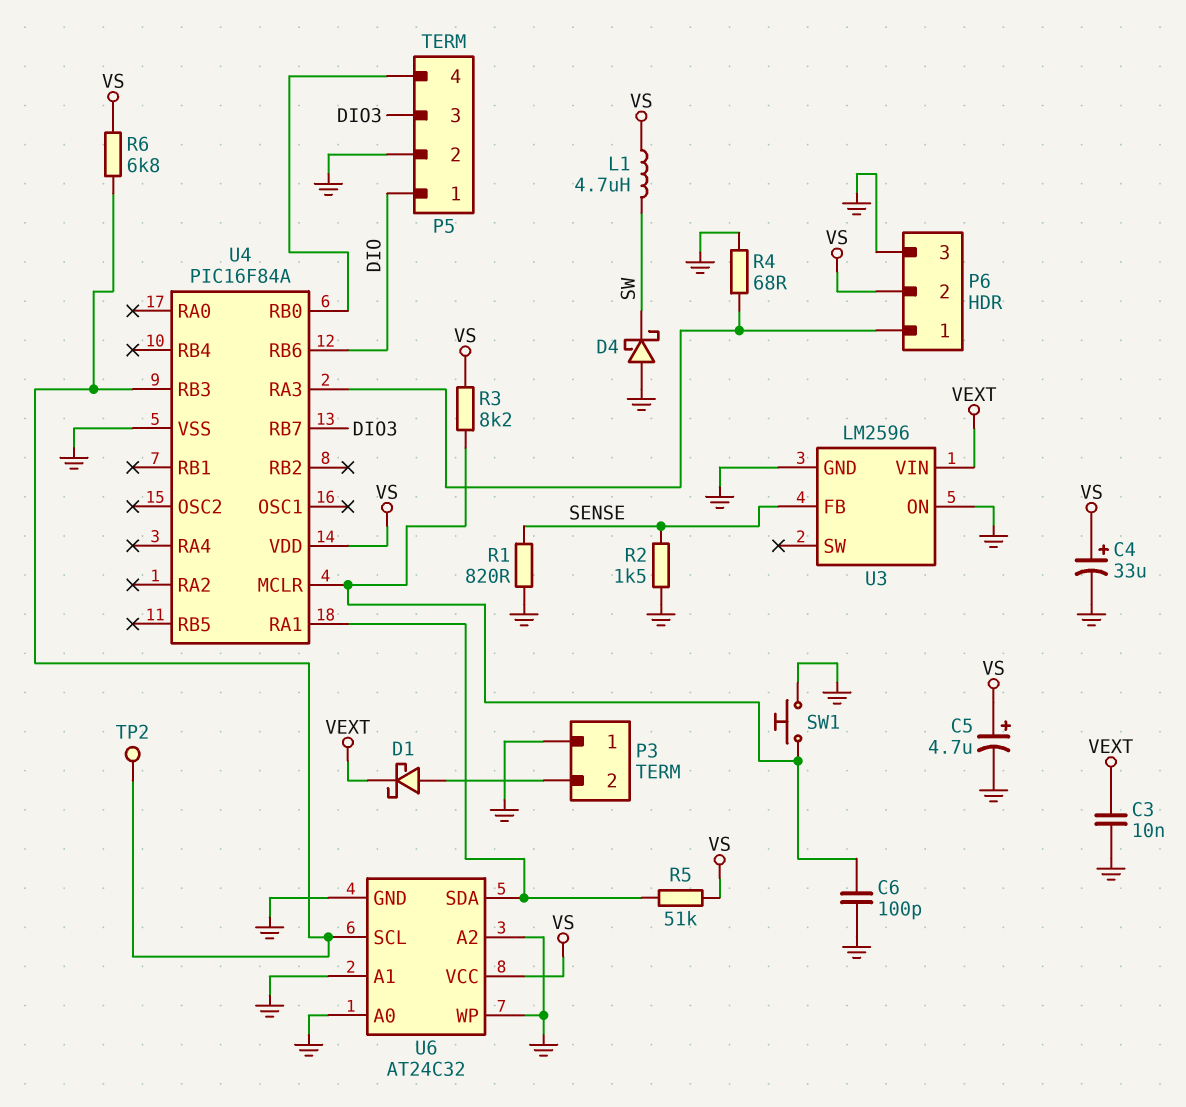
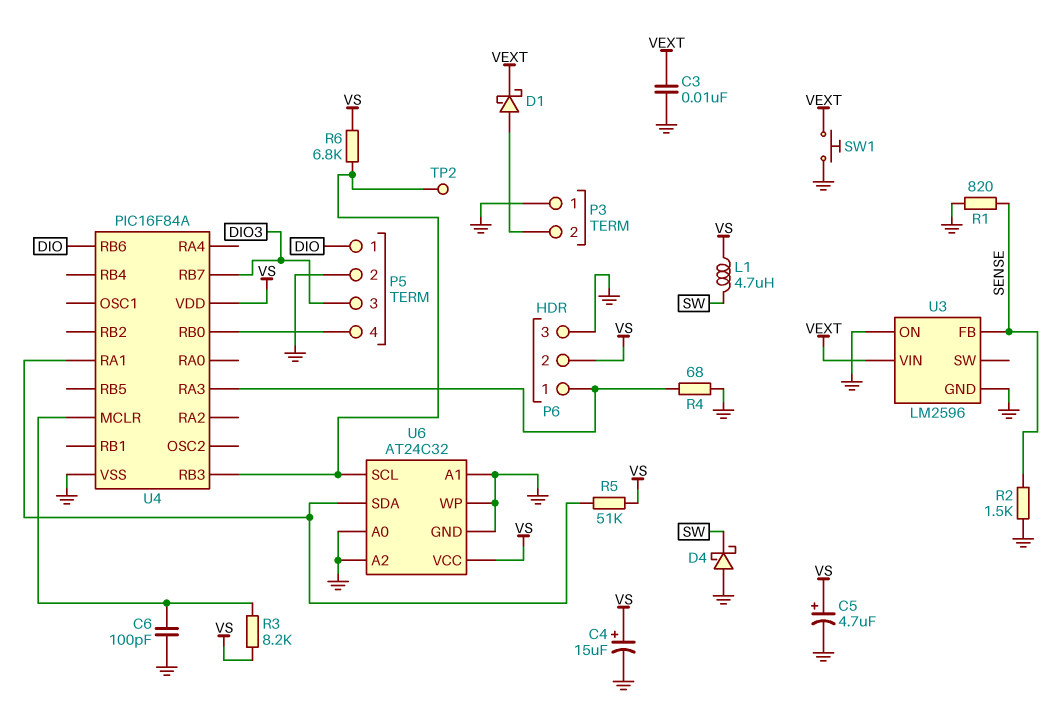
C4: 33uF (plus VS, minus GND) -> 15uF (plus VS, minus GND)
SW1: button (GND, U4/MCLR) -> button (GND, VEXT)

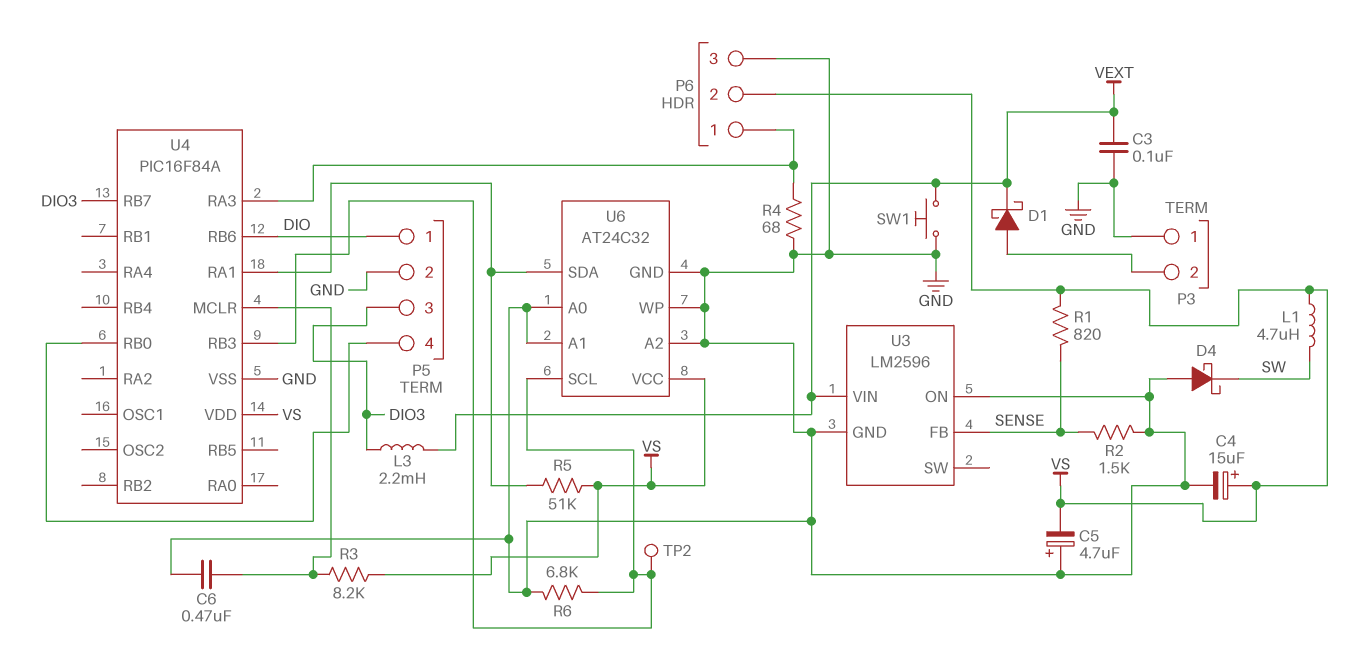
C3: 10nF (GND, VEXT) -> 100nF (GND, VEXT)
C5: 4.7uF (plus VS, minus GND) -> 4.7uF (plus GND, minus VS)
C6: 100pF (GND, U4/MCLR) -> 470nF (GND, U4/MCLR)
L3: none -> 2.2mH (DIO3, VEXT)
R1: 820 (GND, SENSE) -> 820 (SENSE, VS)
R6: 6.8k (U4/RB3, VS) -> 6.8k (GND, U4/RB3)

